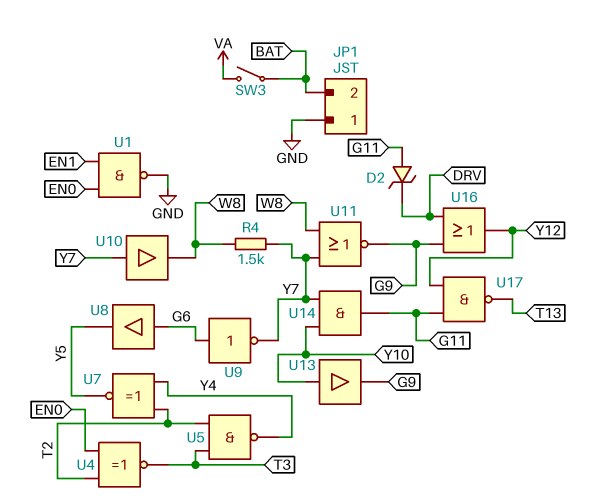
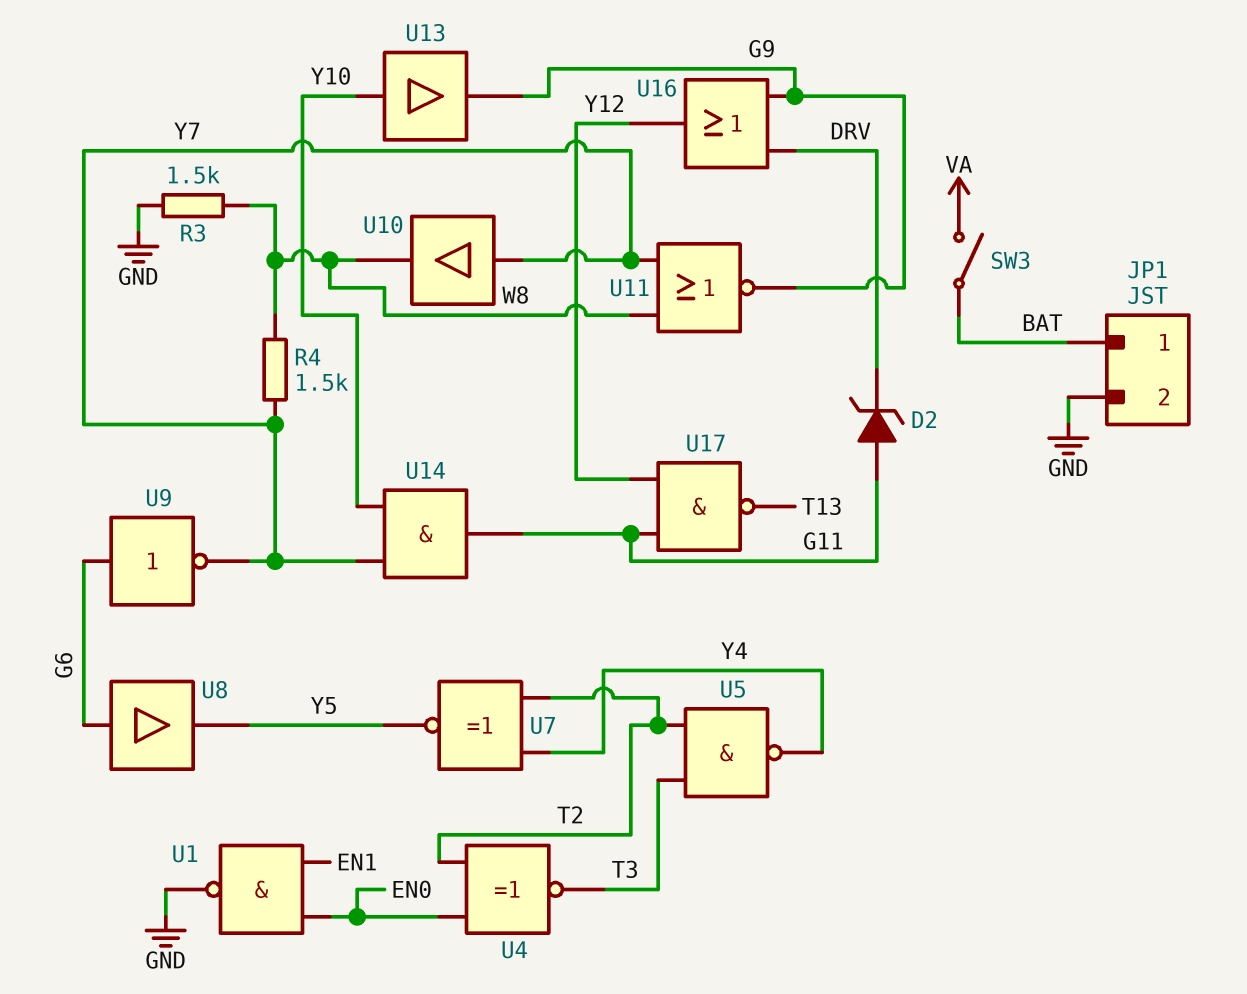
JP1 pin 1: GND -> BAT
JP1 pin 2: BAT -> GND
R3: none -> 1.5k (GND, W8)

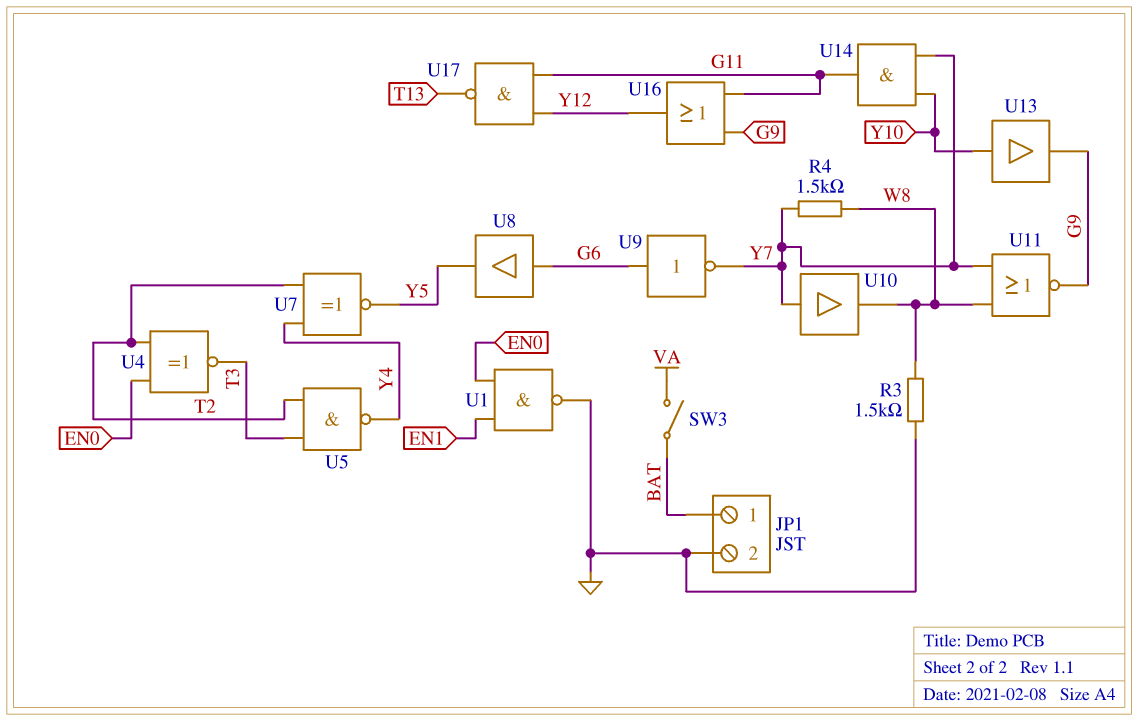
D2: zener (A G11, K DRV) -> none
U16: OR (in DRV, in G9, out Y12) -> OR (in G9, in G11, out Y12)

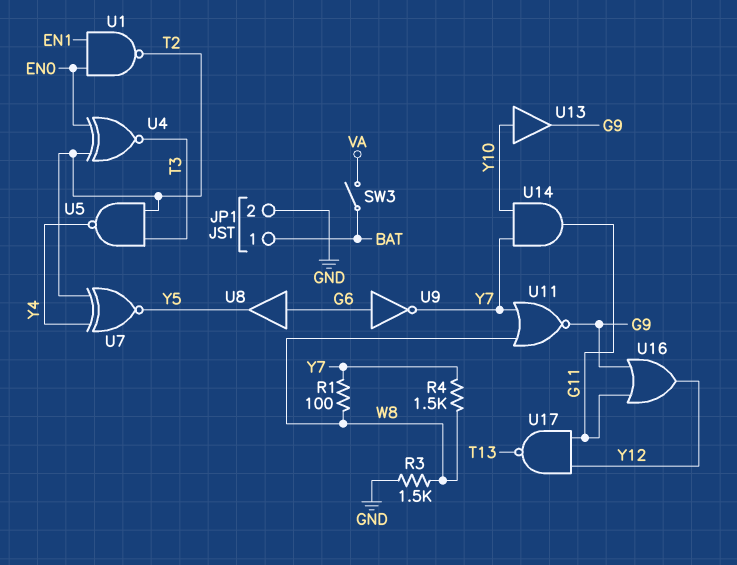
R1: none -> 100 (W8, Y7)
U1: NAND (in EN0, in EN1, out GND) -> NAND (in EN0, in EN1, out T2)
U10: buffer (in Y7, out W8) -> none

